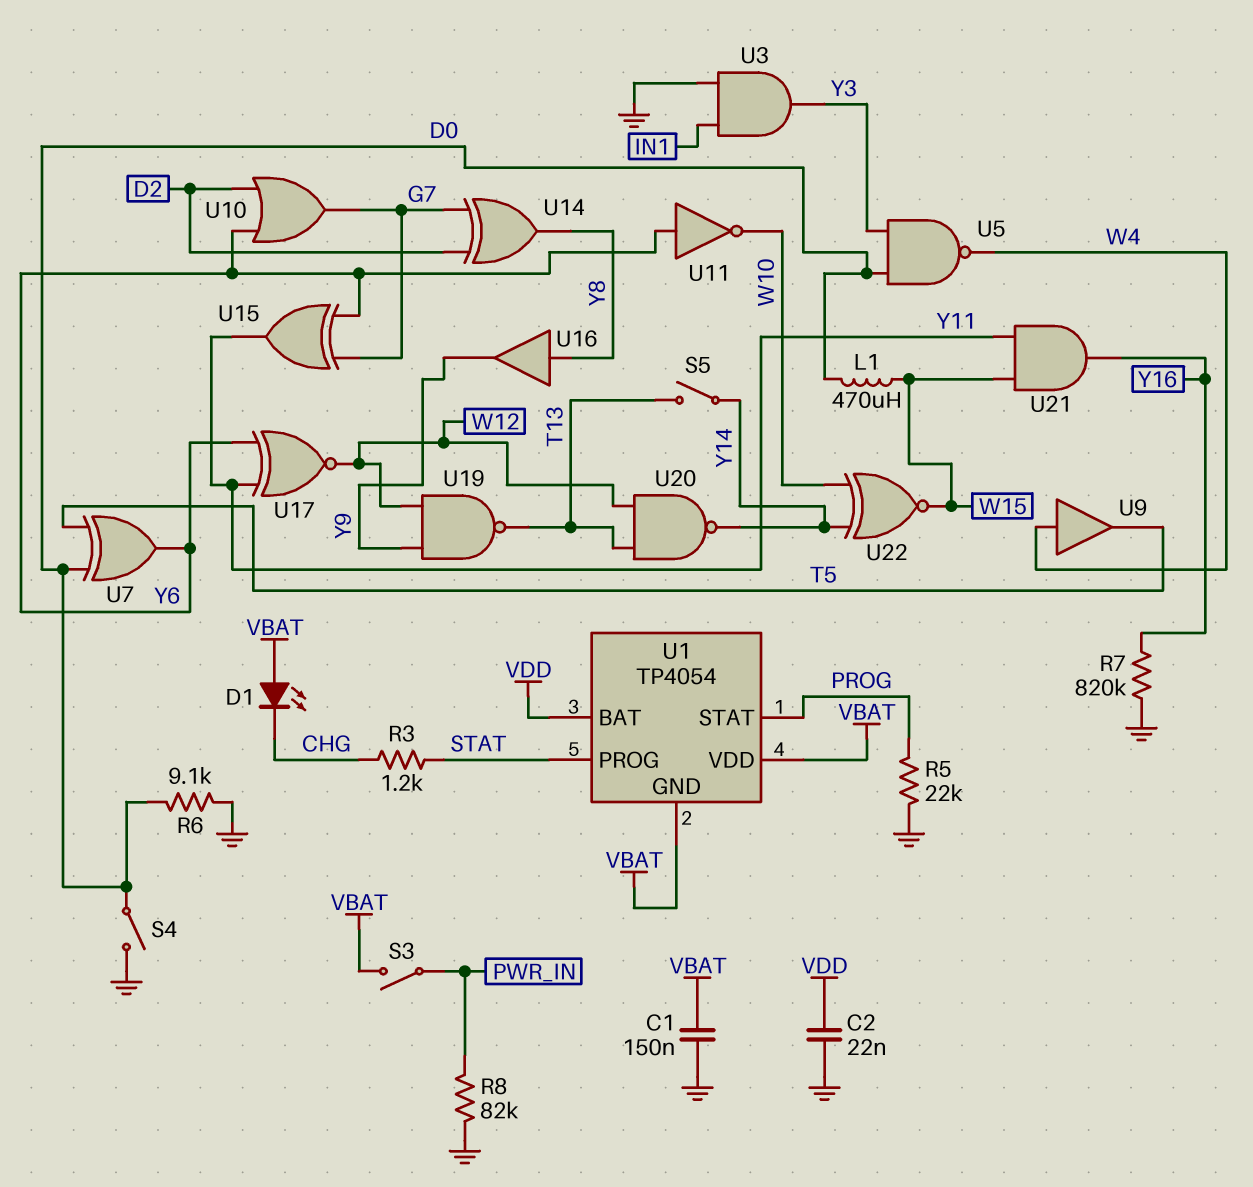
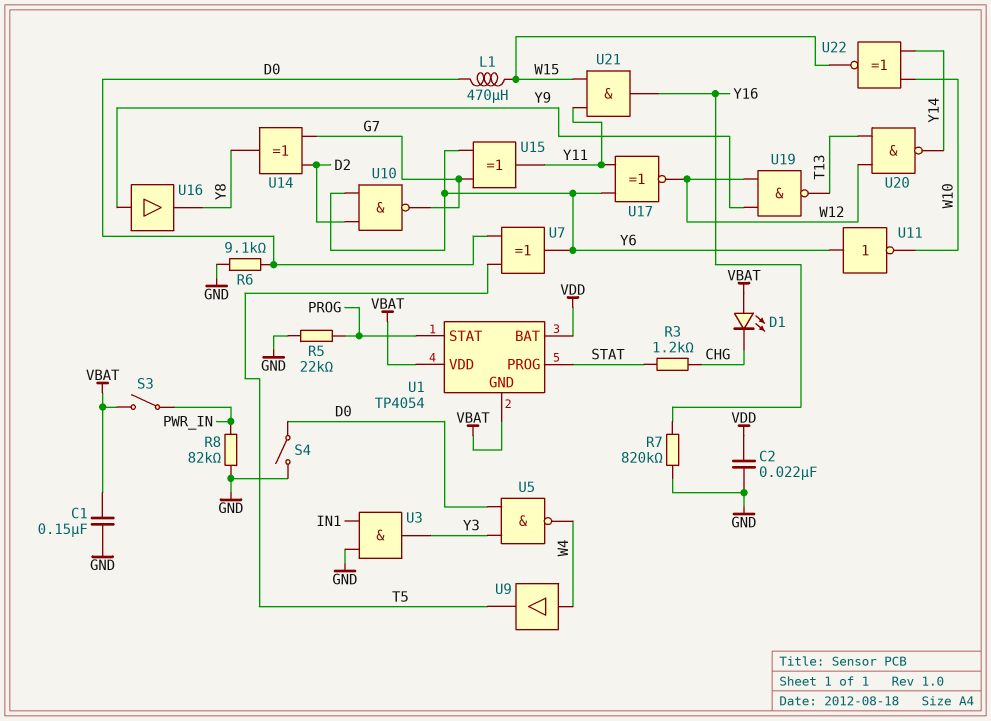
S5: switch (T13, Y14) -> none
U10: OR (in D2, in Y6, out G7) -> NAND (in D2, in Y6, out G7)
U16: buffer (in Y8, out Y9) -> buffer (in Y9, out Y8)

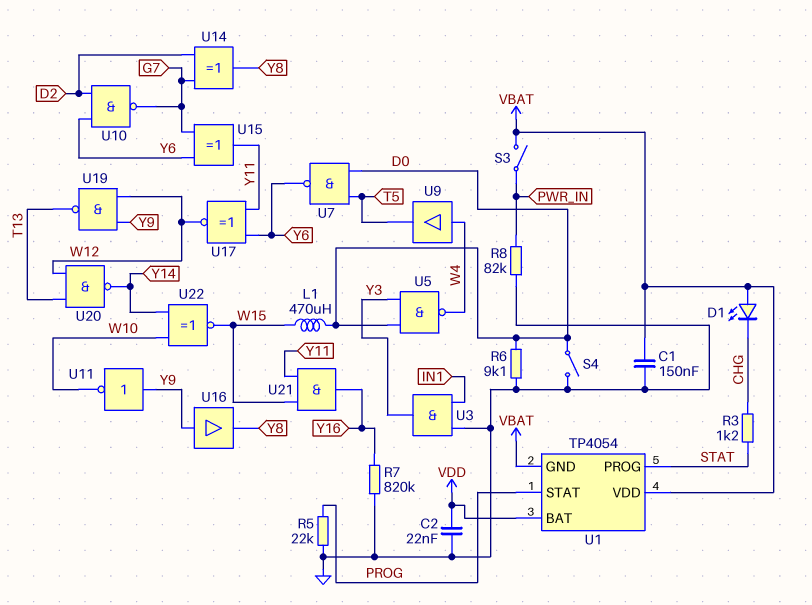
U7: XOR (in D0, in T5, out Y6) -> NAND (in D0, in T5, out Y6)
U11: NOT (in Y6, out W10) -> NOT (in Y9, out W10)

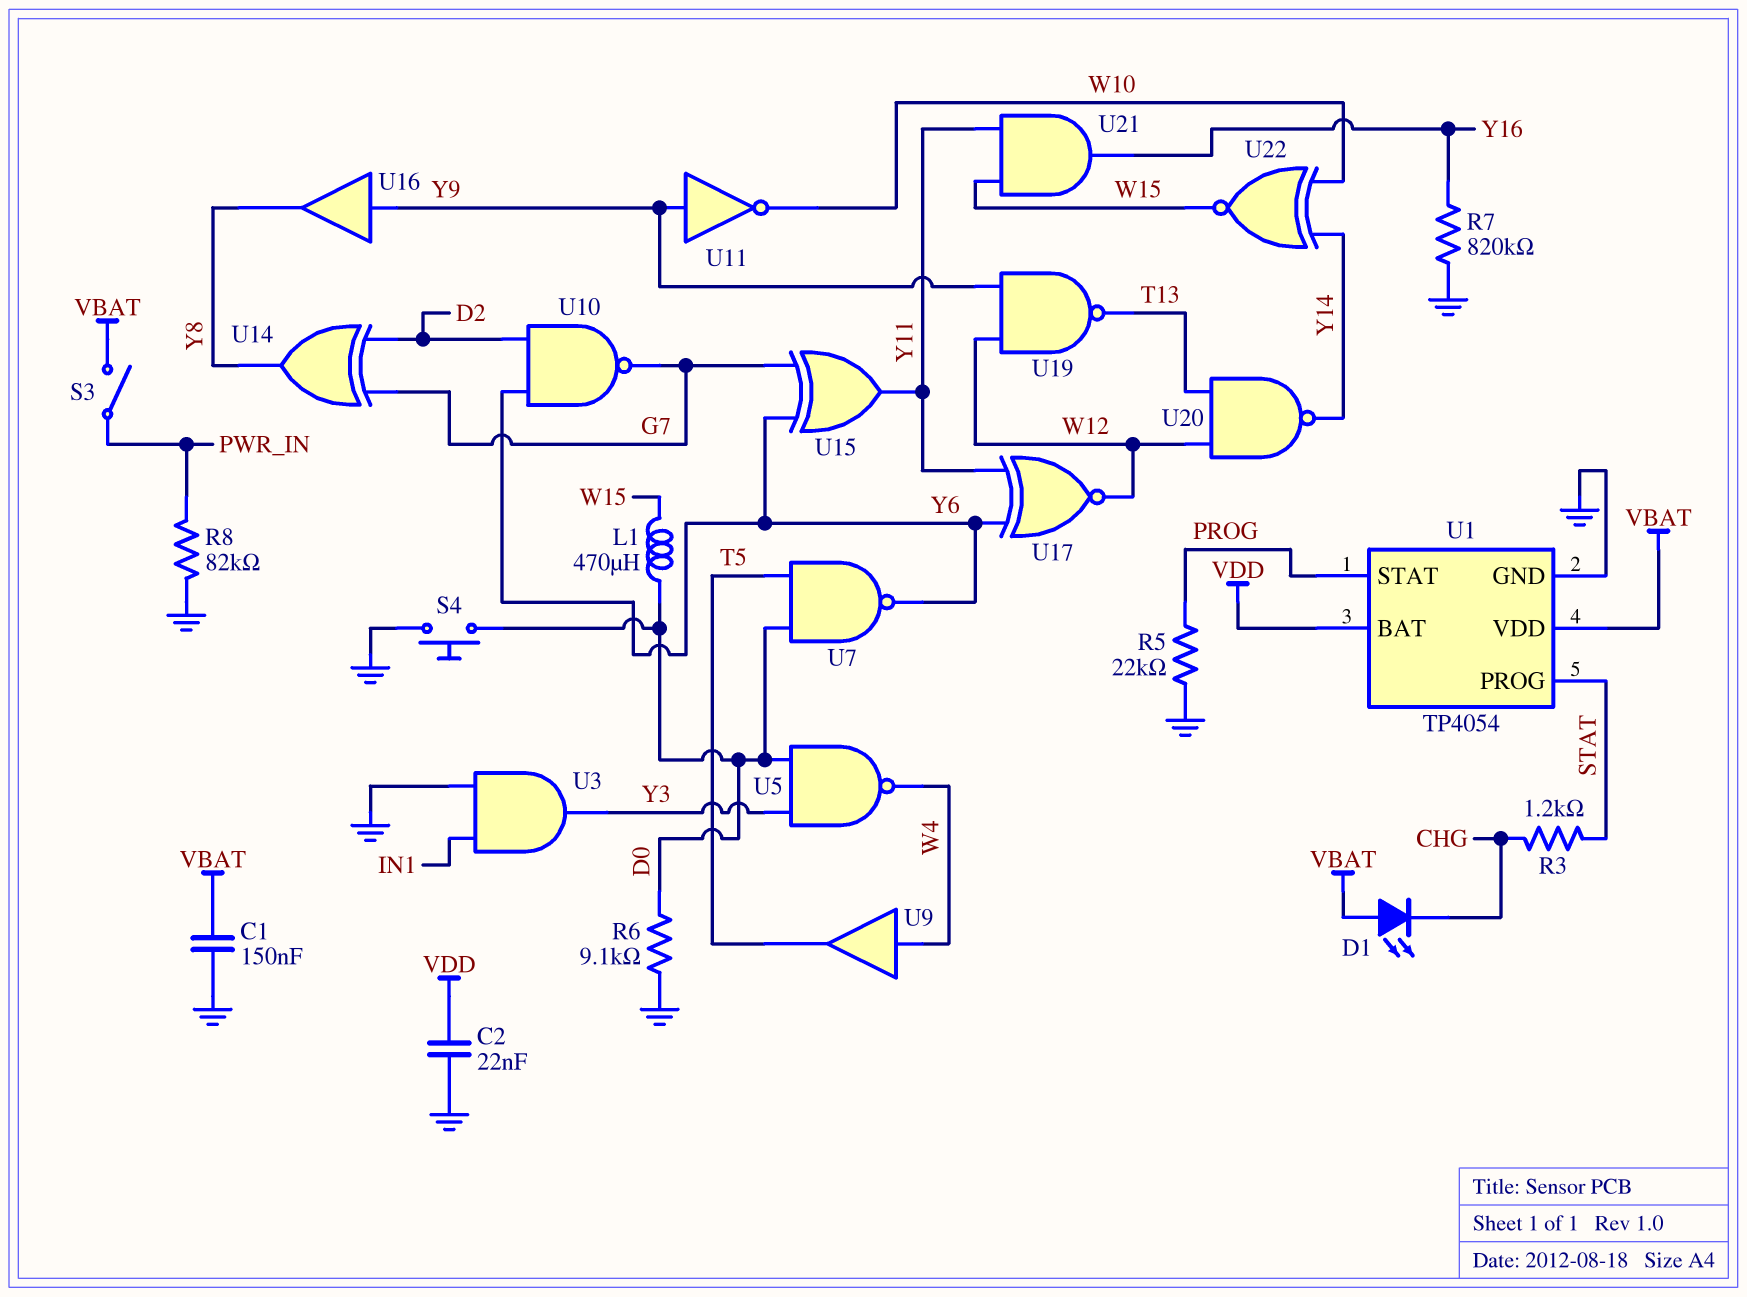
S4: switch (D0, GND) -> button (D0, GND)
U1 pin GND: VBAT -> GND

